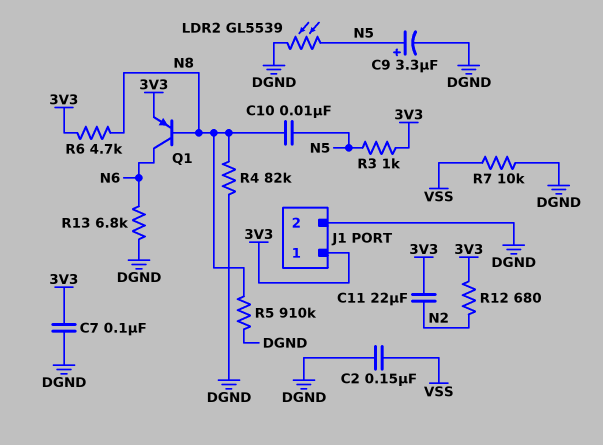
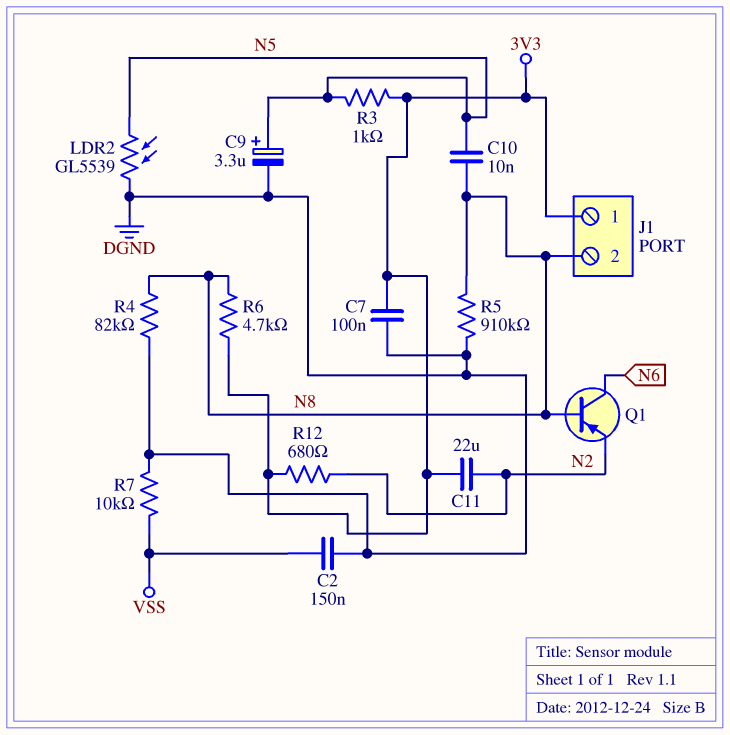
J1 pin 2: DGND -> N8
Q1: PNP (B N8, C N6, E 3V3) -> PNP (B N8, C N6, E N2)
R13: 6.8k (DGND, N6) -> none

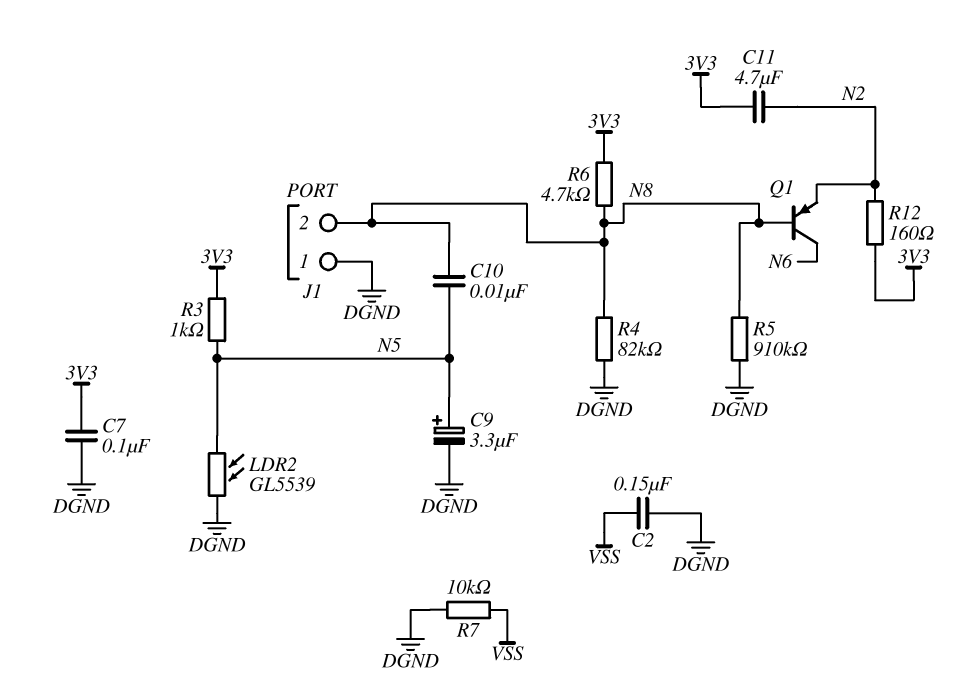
C11: 22uF (3V3, N2) -> 4.7uF (3V3, N2)
J1 pin 1: 3V3 -> DGND
R12: 680 (3V3, N2) -> 160 (3V3, N2)

